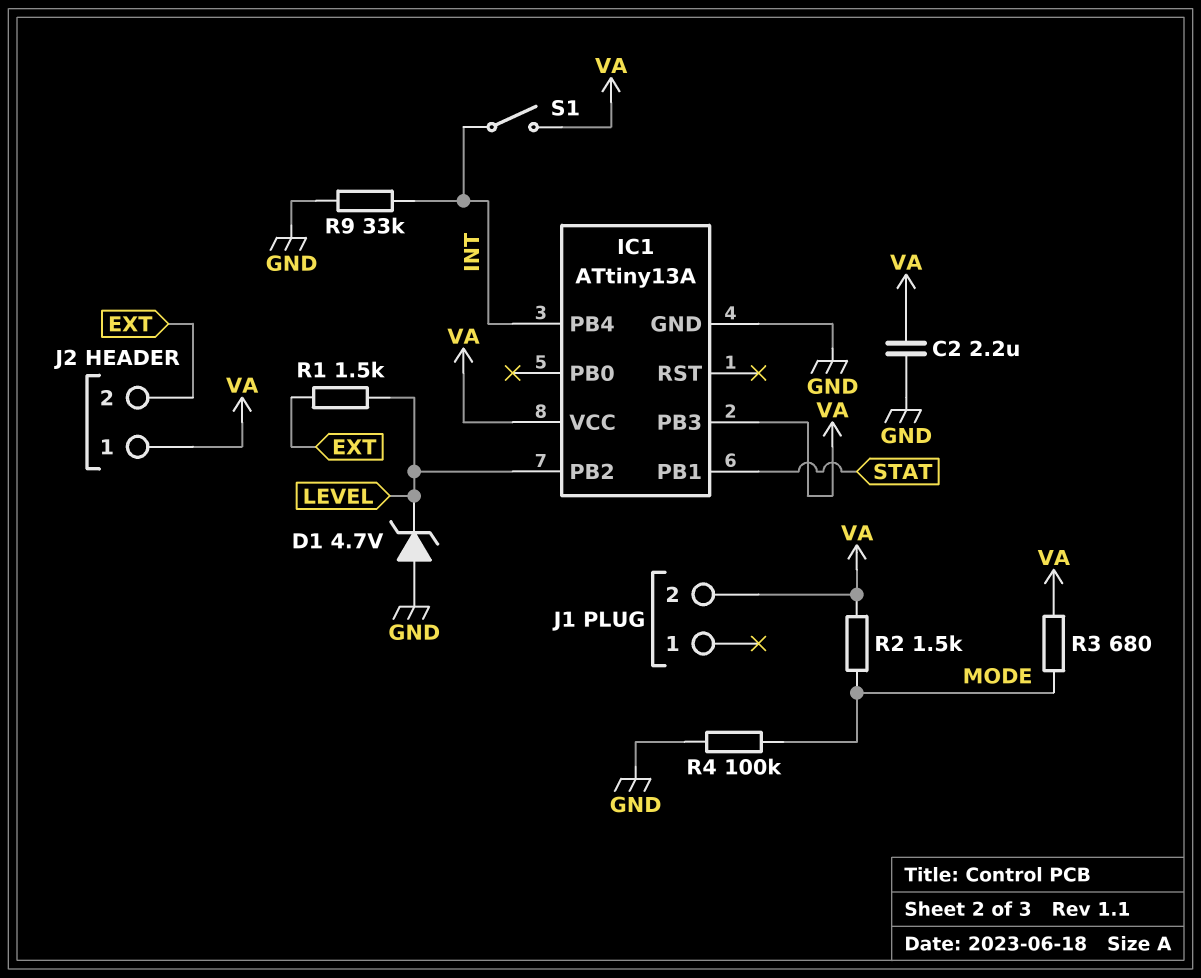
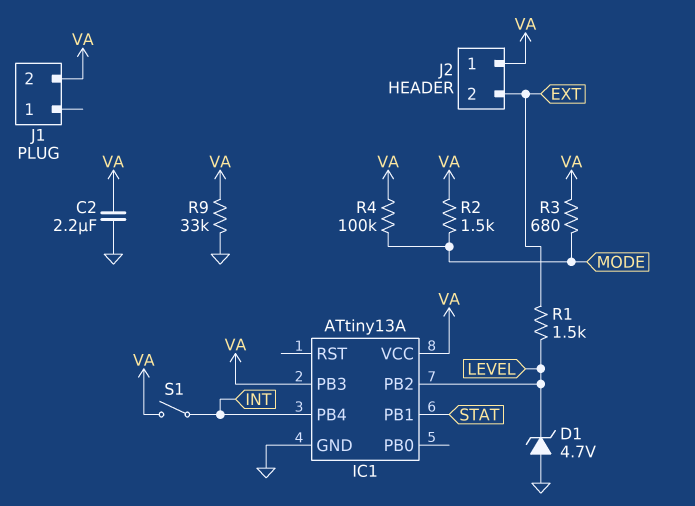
R4: 100k (GND, MODE) -> 100k (MODE, VA)
R9: 33k (GND, INT) -> 33k (GND, VA)

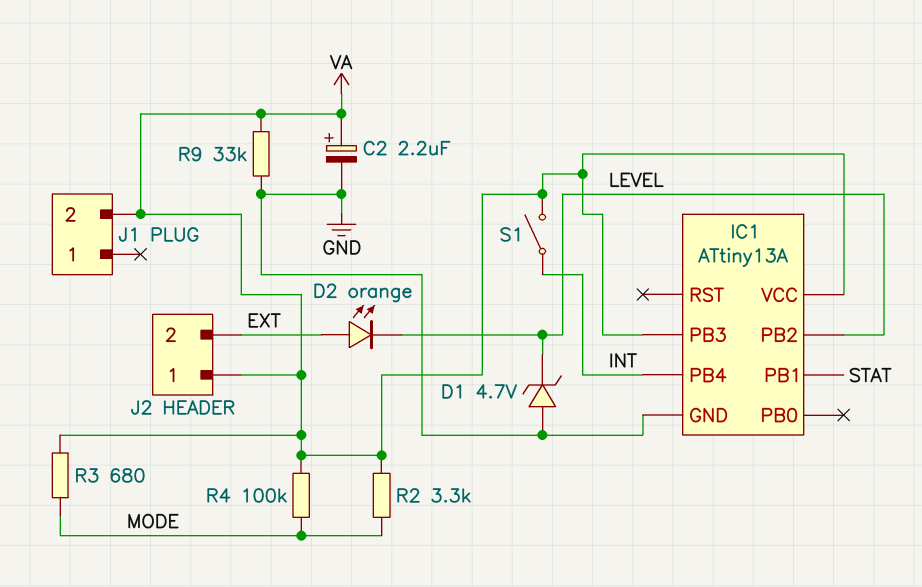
C2: 2.2uF (GND, VA) -> 2.2uF (plus VA, minus GND)
D2: none -> LED orange (A EXT, K LEVEL)
R1: 1.5k (EXT, LEVEL) -> none
R2: 1.5k (MODE, VA) -> 3.3k (MODE, VA)

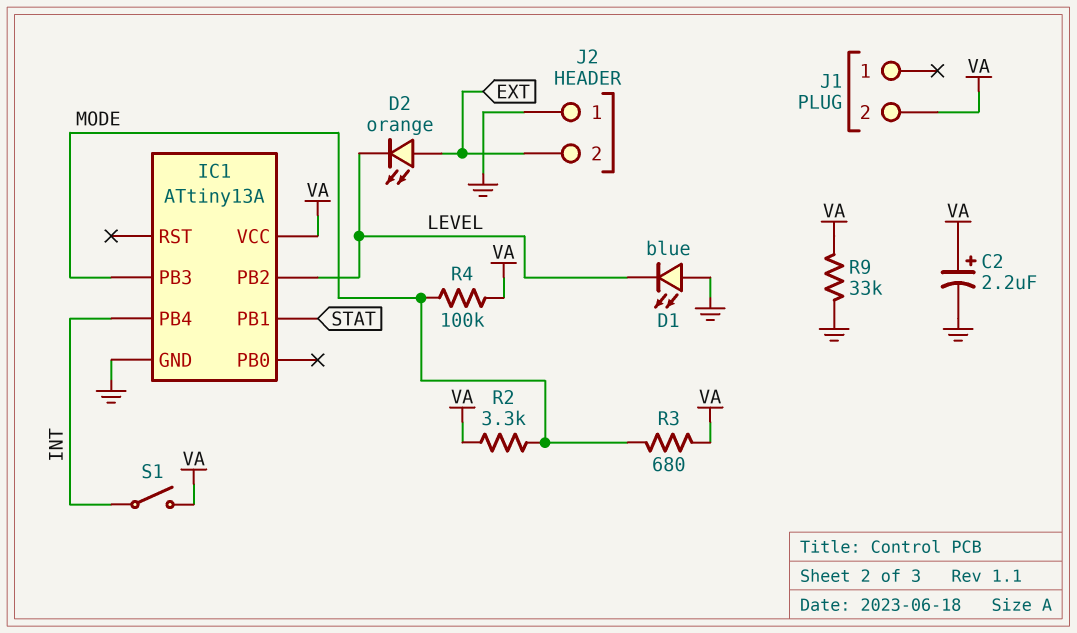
D1: zener 4.7V (A GND, K LEVEL) -> LED blue (A GND, K LEVEL)
IC1 pin PB3: VA -> MODE
J2 pin 1: VA -> GND

